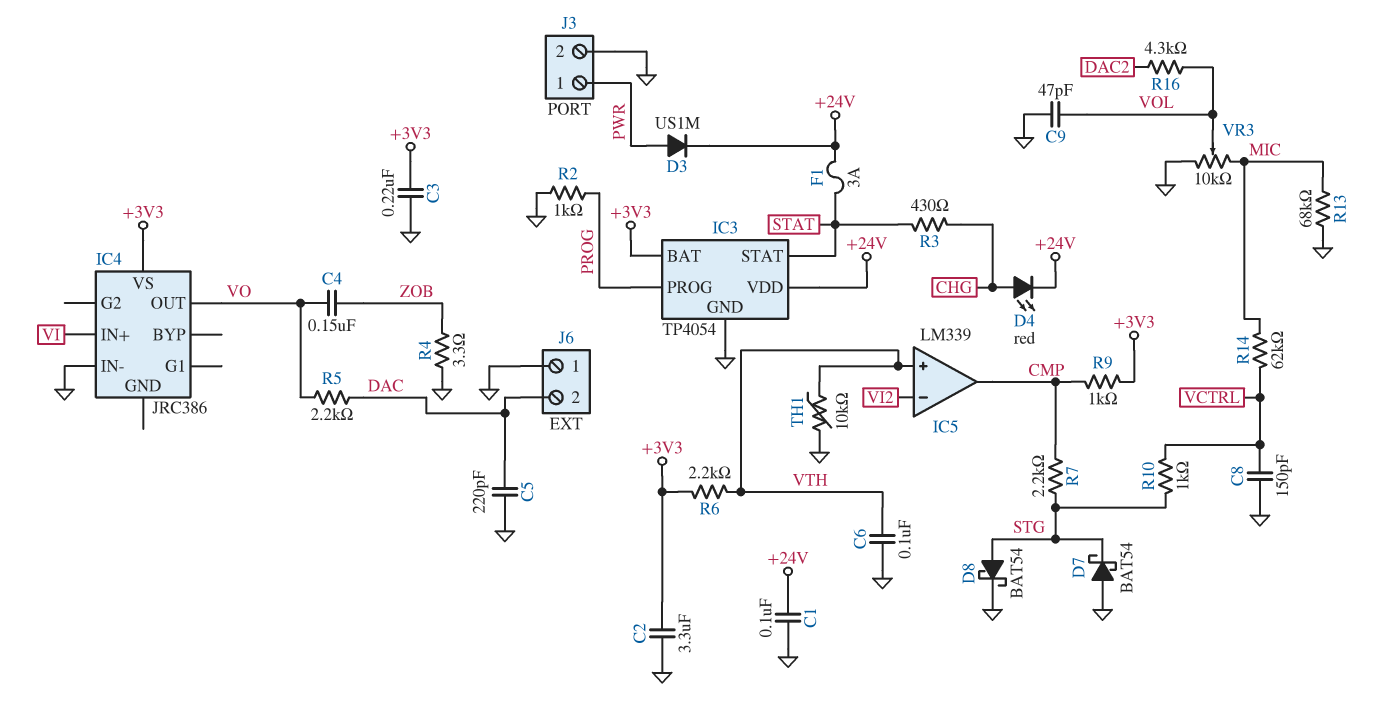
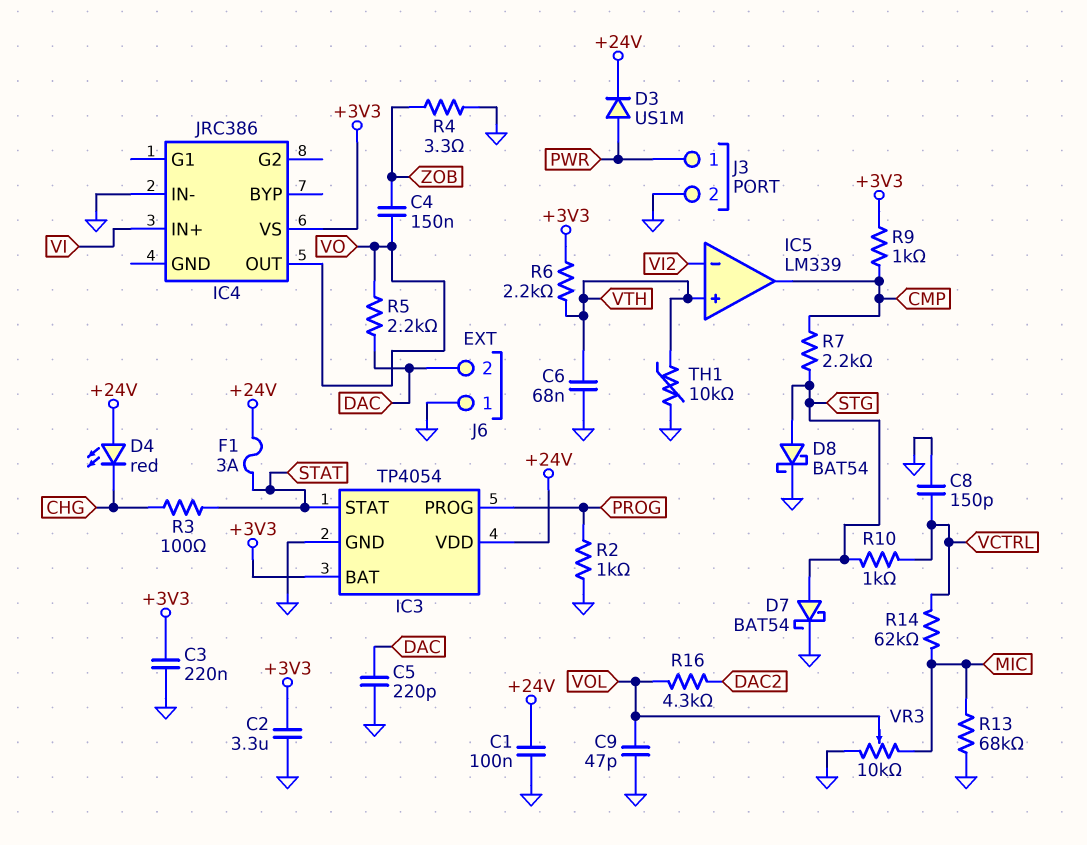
C6: 100nF (GND, VTH) -> 68nF (GND, VTH)
D4: LED red (A CHG, K +24V) -> LED red (A +24V, K CHG)
D7: schottky BAT54 (A GND, K STG) -> schottky BAT54 (A STG, K GND)
R3: 430 (CHG, STAT) -> 100 (CHG, STAT)

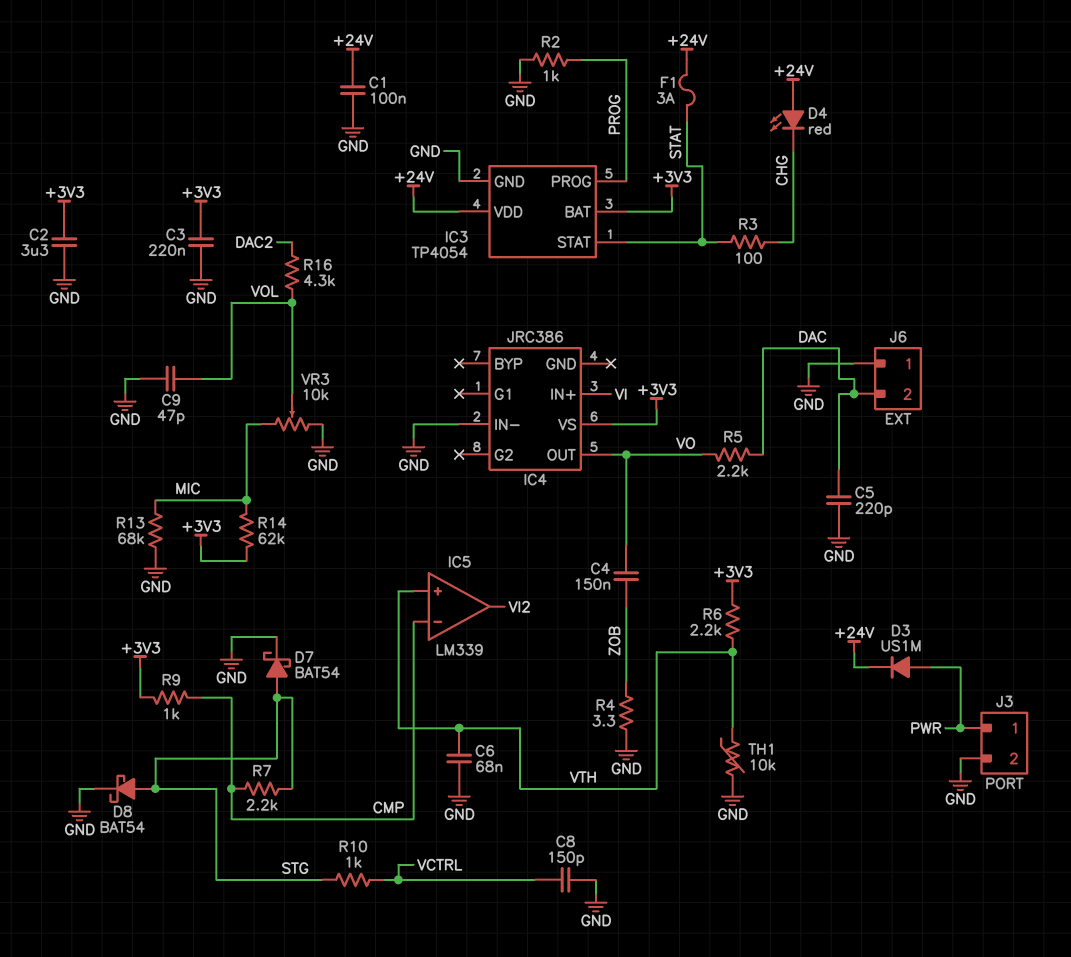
IC5 pin in-: VI2 -> CMP
IC5 pin out: CMP -> VI2
R14: 62k (MIC, VCTRL) -> 62k (+3V3, MIC)

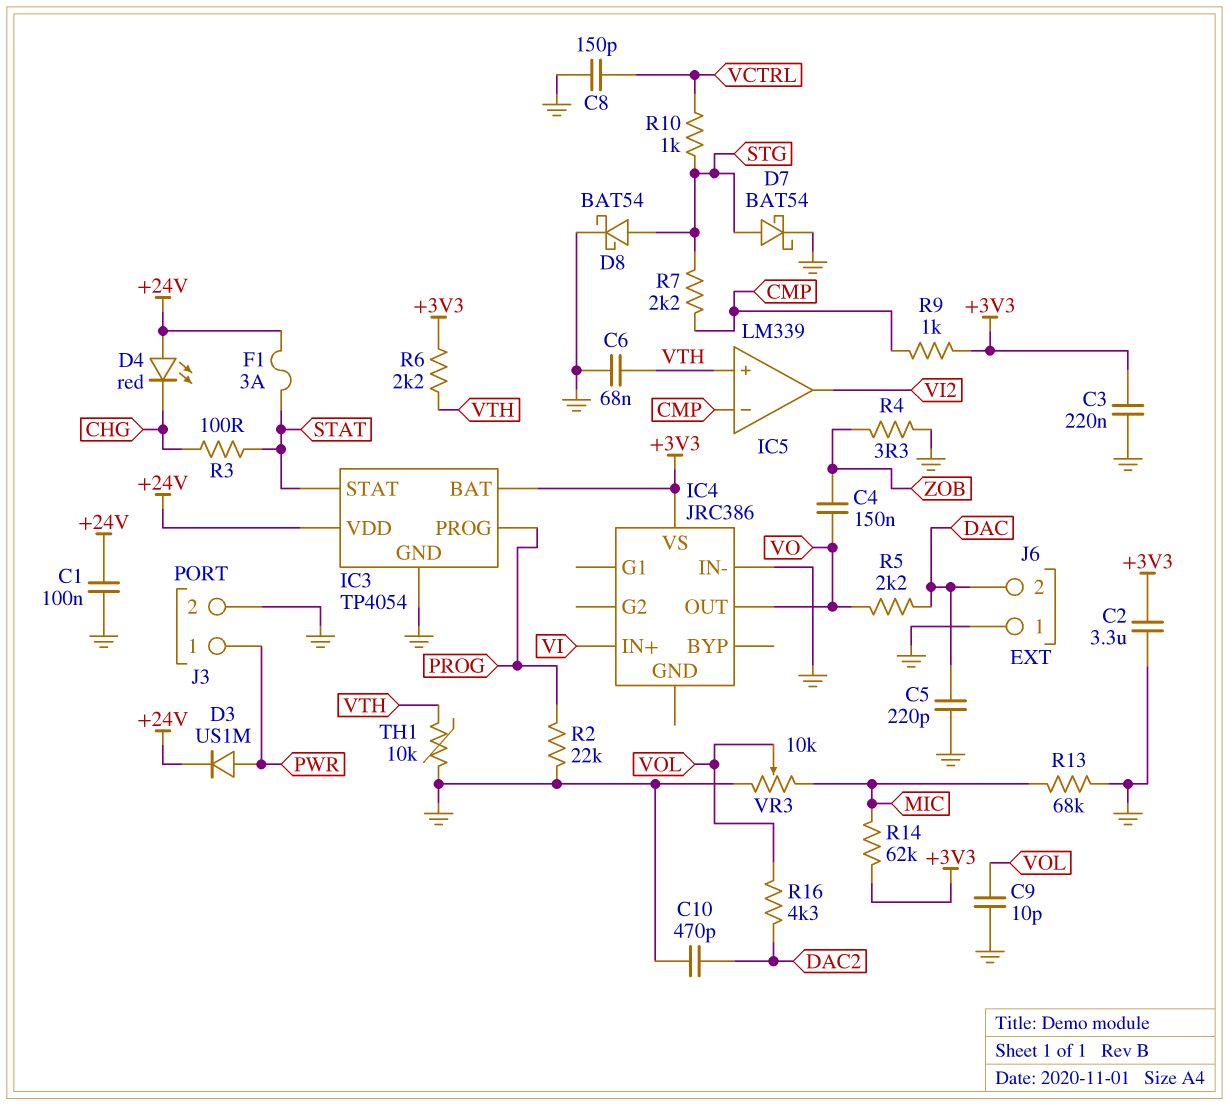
C9: 47pF (GND, VOL) -> 10pF (GND, VOL)
C10: none -> 470pF (DAC2, GND)
R2: 1k (GND, PROG) -> 22k (GND, PROG)

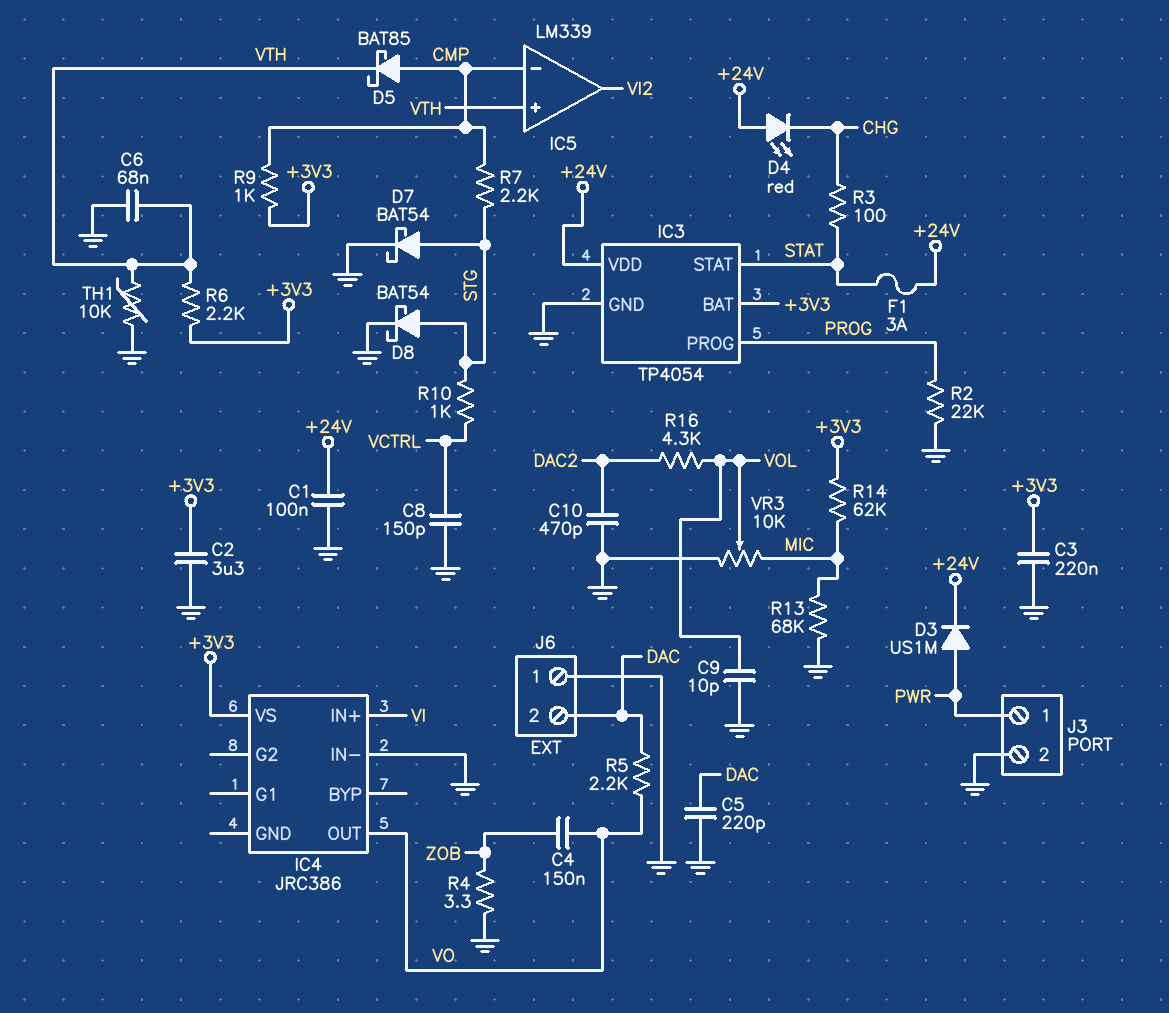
D5: none -> schottky BAT85 (A CMP, K VTH)

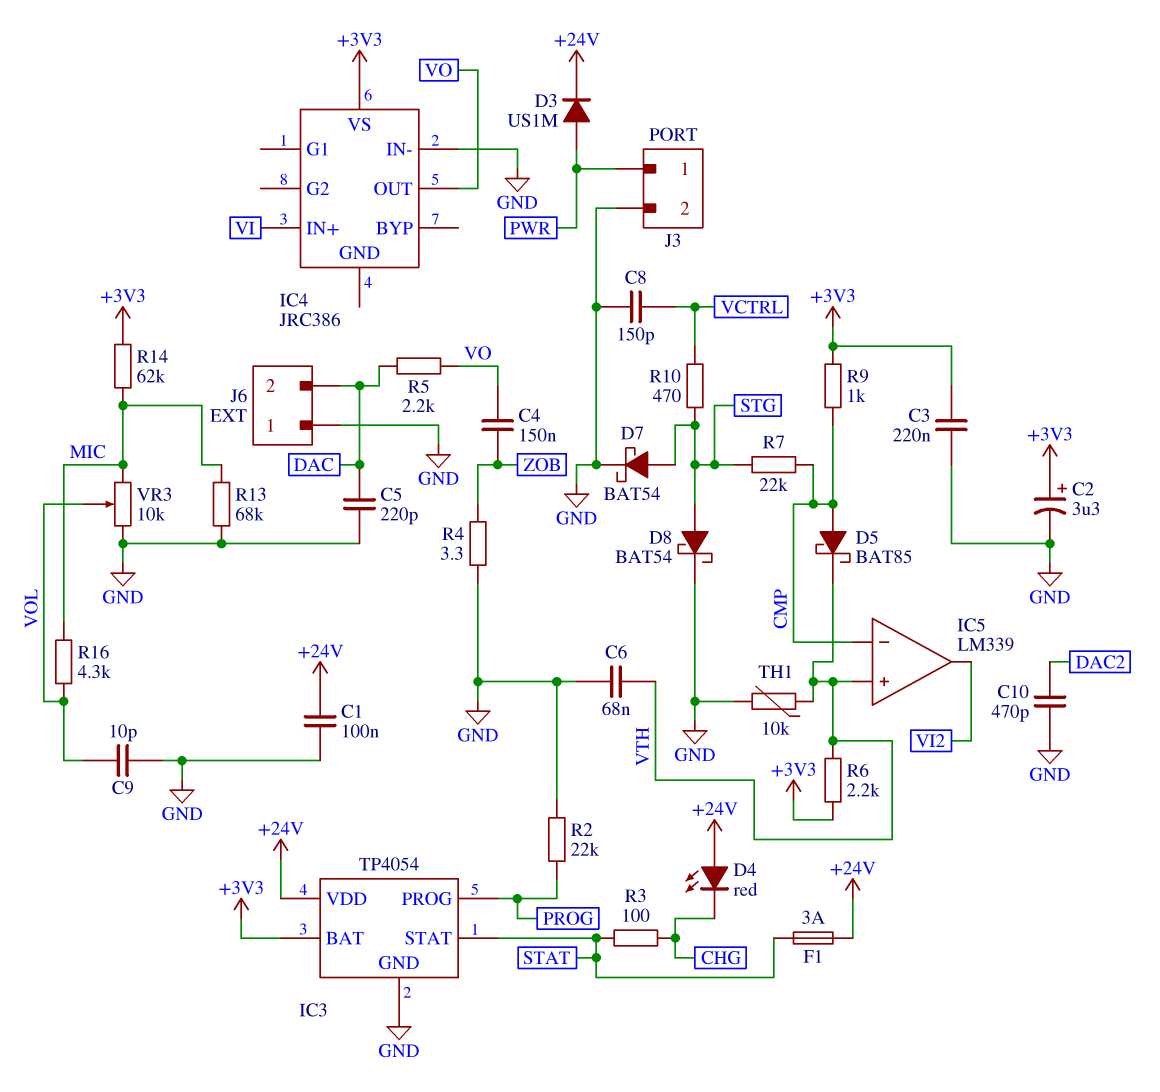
C2: 3.3uF (+3V3, GND) -> 3.3uF (plus +3V3, minus GND)
R7: 2.2k (CMP, STG) -> 22k (CMP, STG)
R10: 1k (STG, VCTRL) -> 470 (STG, VCTRL)
R16: 4.3k (DAC2, VOL) -> 4.3k (MIC, VOL)

